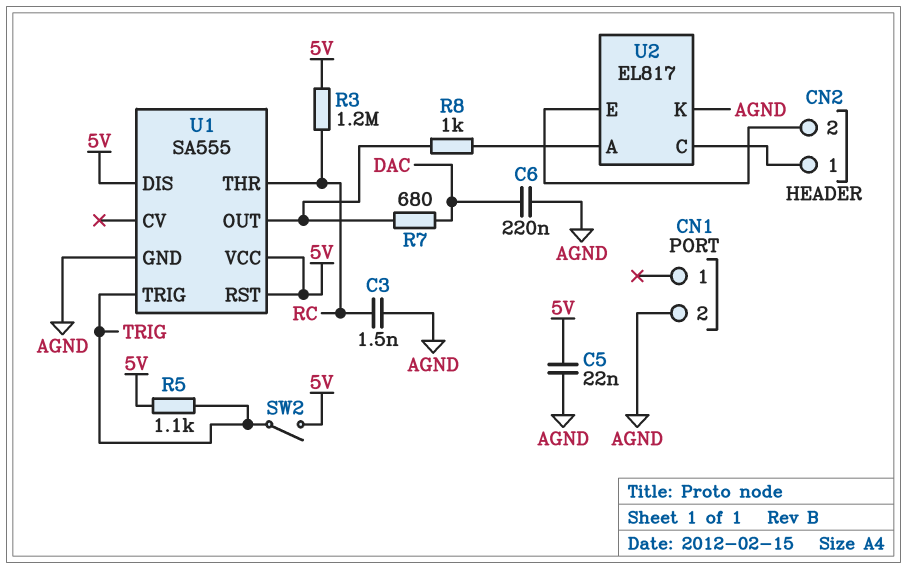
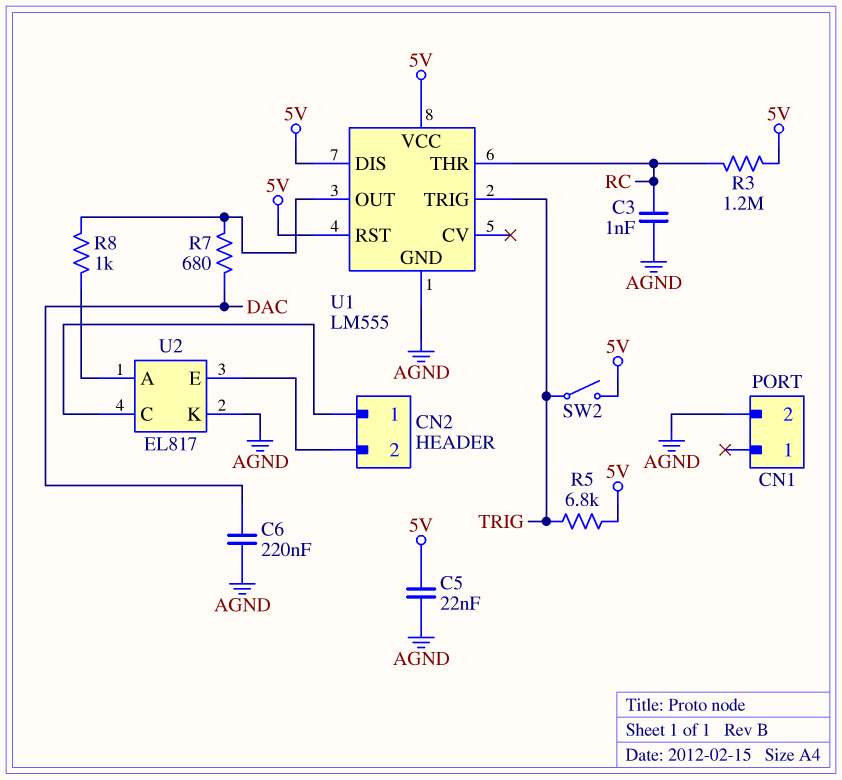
C3: 1.5nF (AGND, RC) -> 1nF (AGND, RC)
R5: 1.1k (5V, TRIG) -> 6.8k (5V, TRIG)
U1: SA555 -> LM555

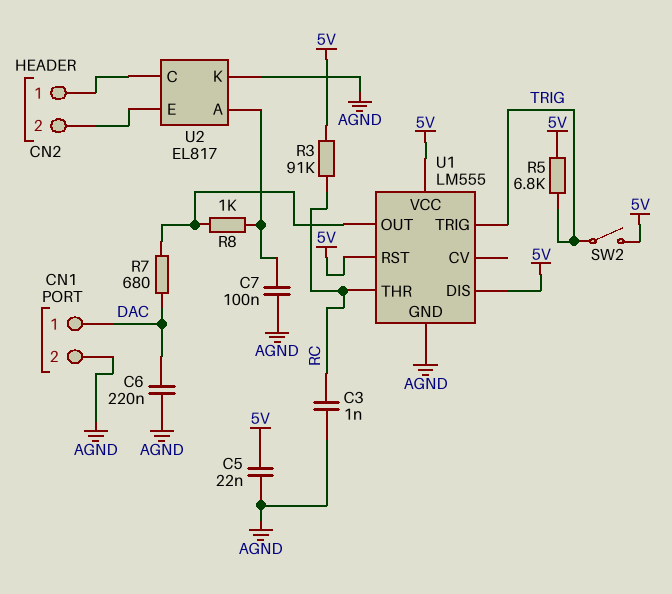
C7: none -> 100nF (AGND, U2/A)
CN1 pin 1: none -> DAC
R3: 1.2M (5V, RC) -> 91k (5V, RC)

